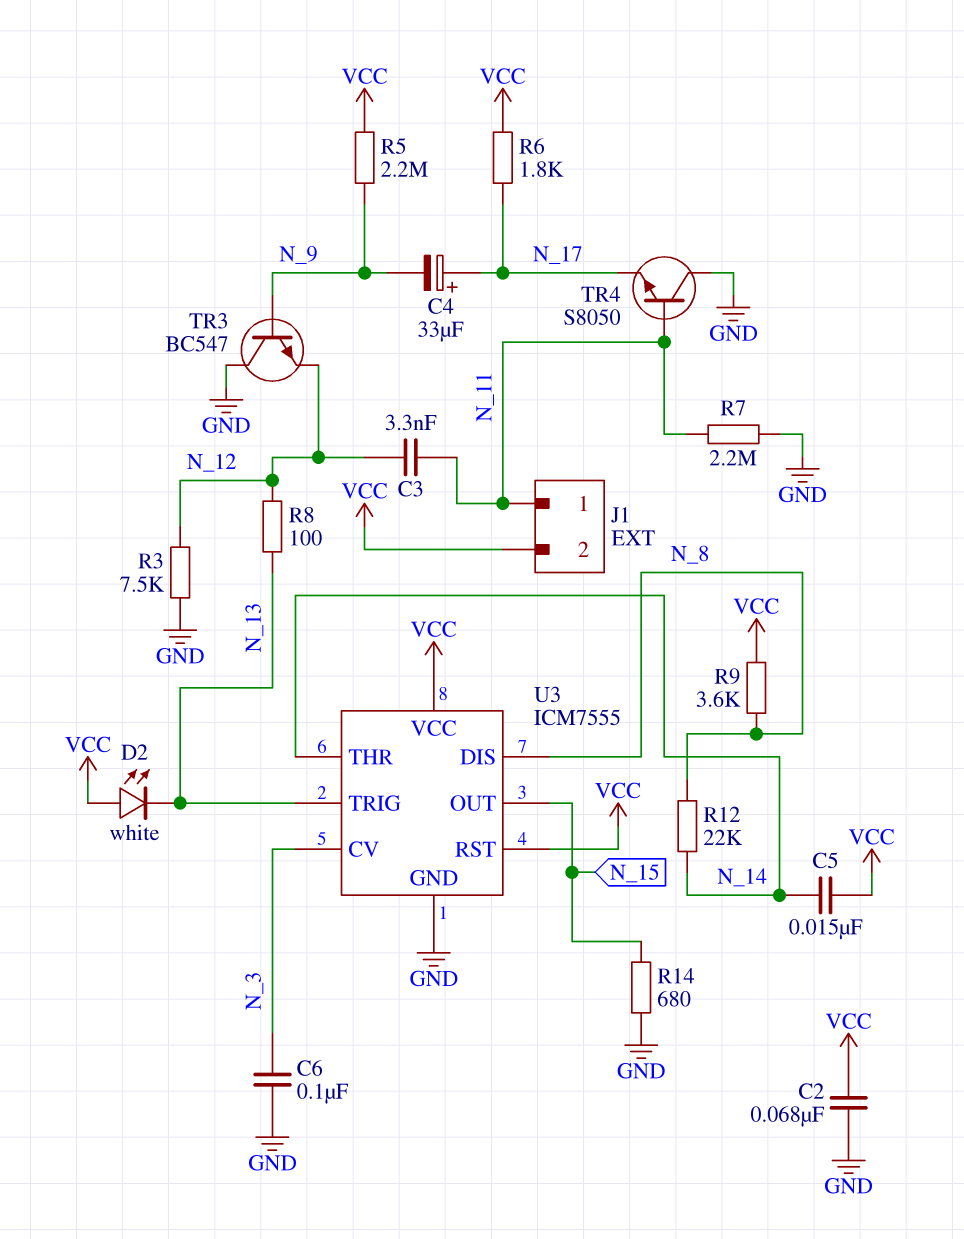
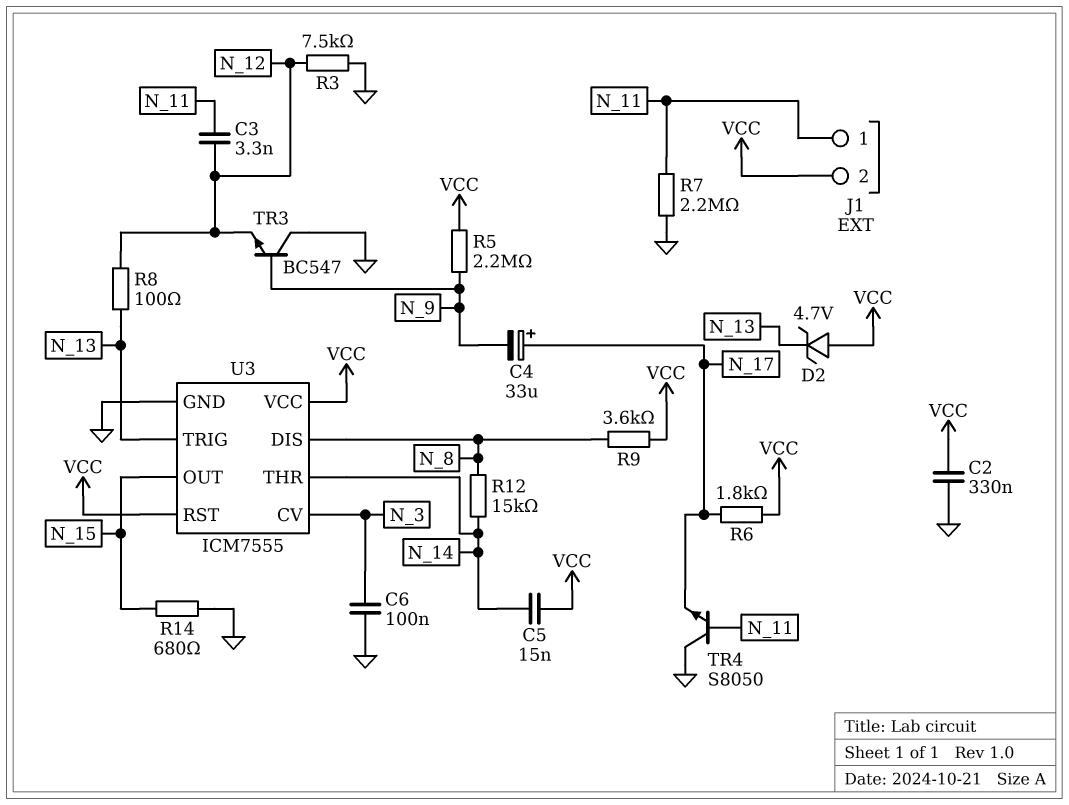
C2: 68nF (GND, VCC) -> 330nF (GND, VCC)
D2: LED white (A VCC, K N_13) -> zener 4.7V (A VCC, K N_13)
R12: 22k (N_8, N_14) -> 15k (N_8, N_14)

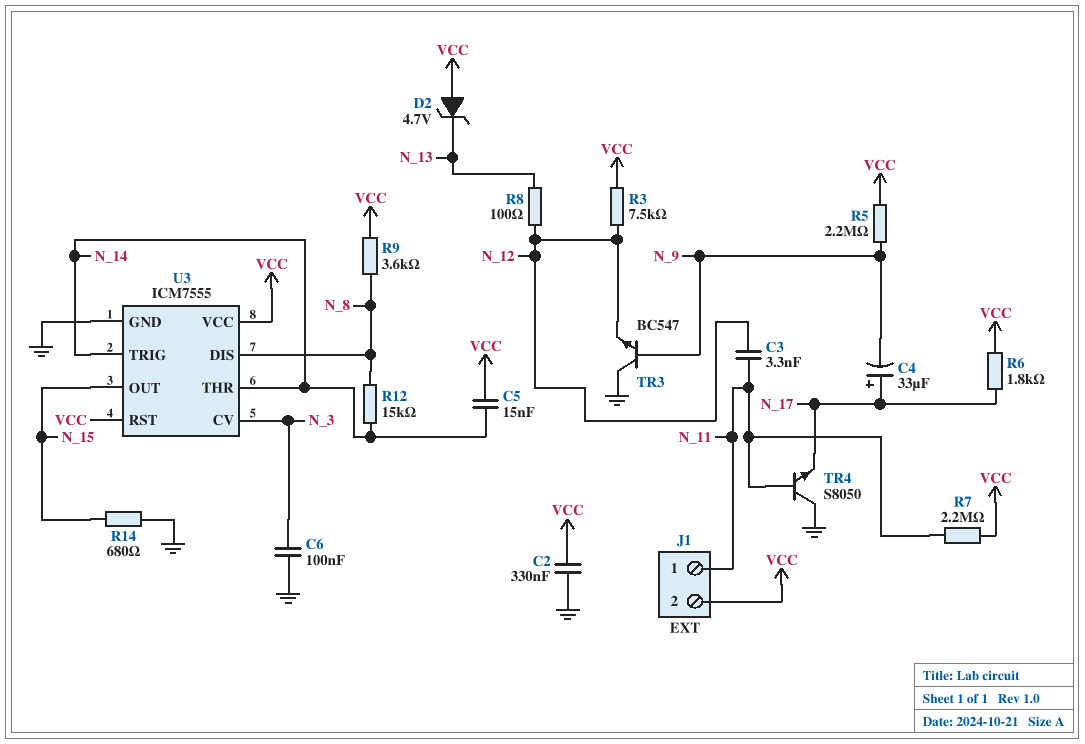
R3: 7.5k (GND, N_12) -> 7.5k (N_12, VCC)
R7: 2.2M (GND, N_11) -> 2.2M (N_11, VCC)
U3 pin TRIG: N_13 -> N_14

